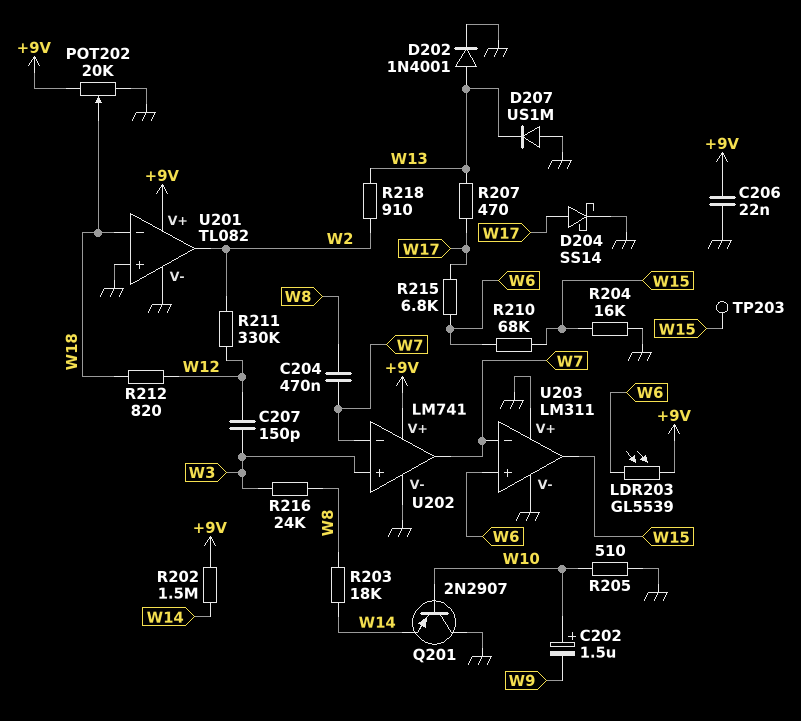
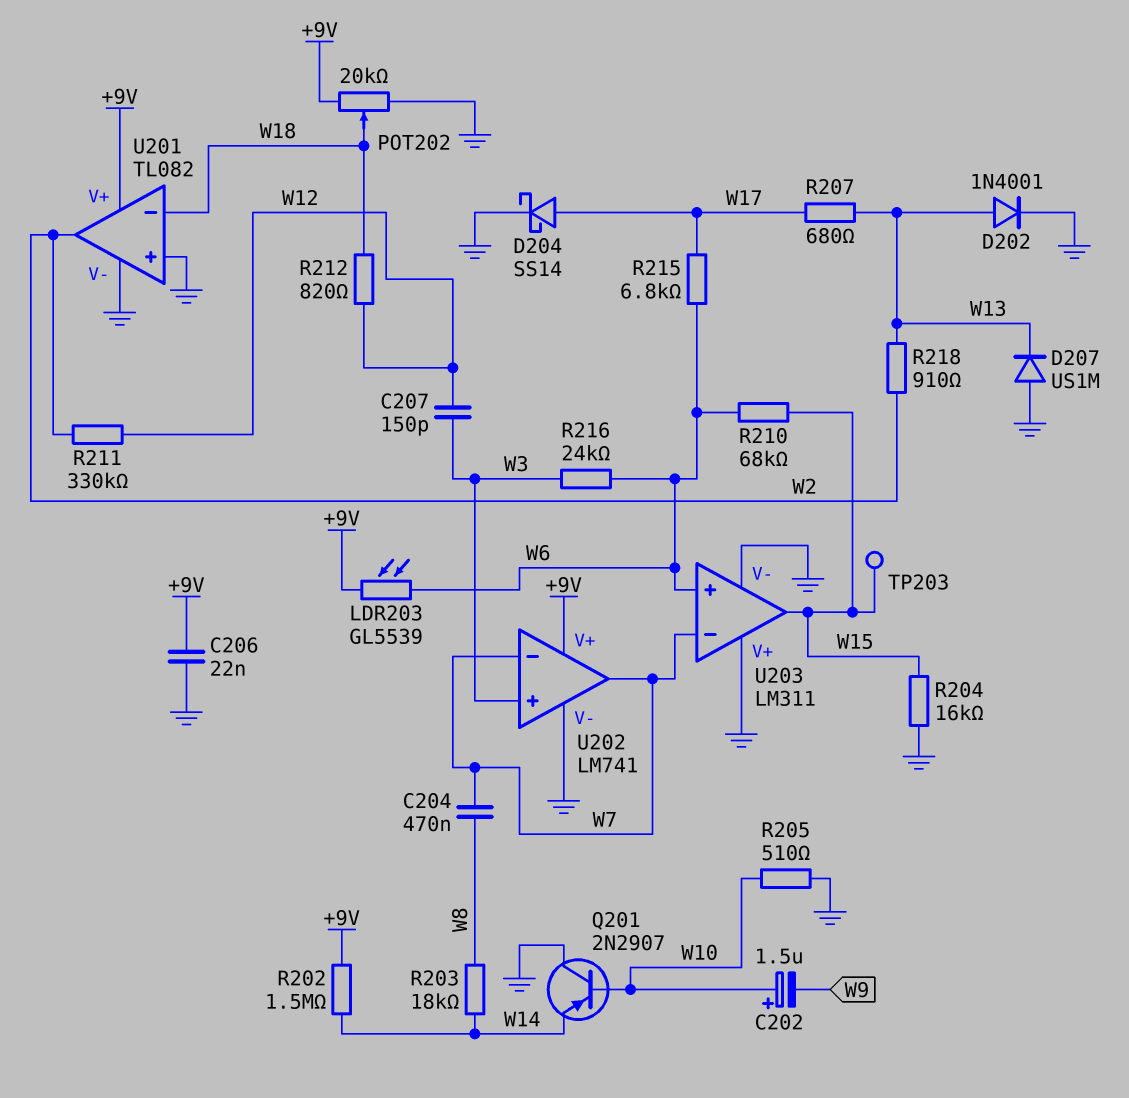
R207: 470 (W13, W17) -> 680 (W13, W17)
R216: 24k (W3, W8) -> 24k (W3, W6)

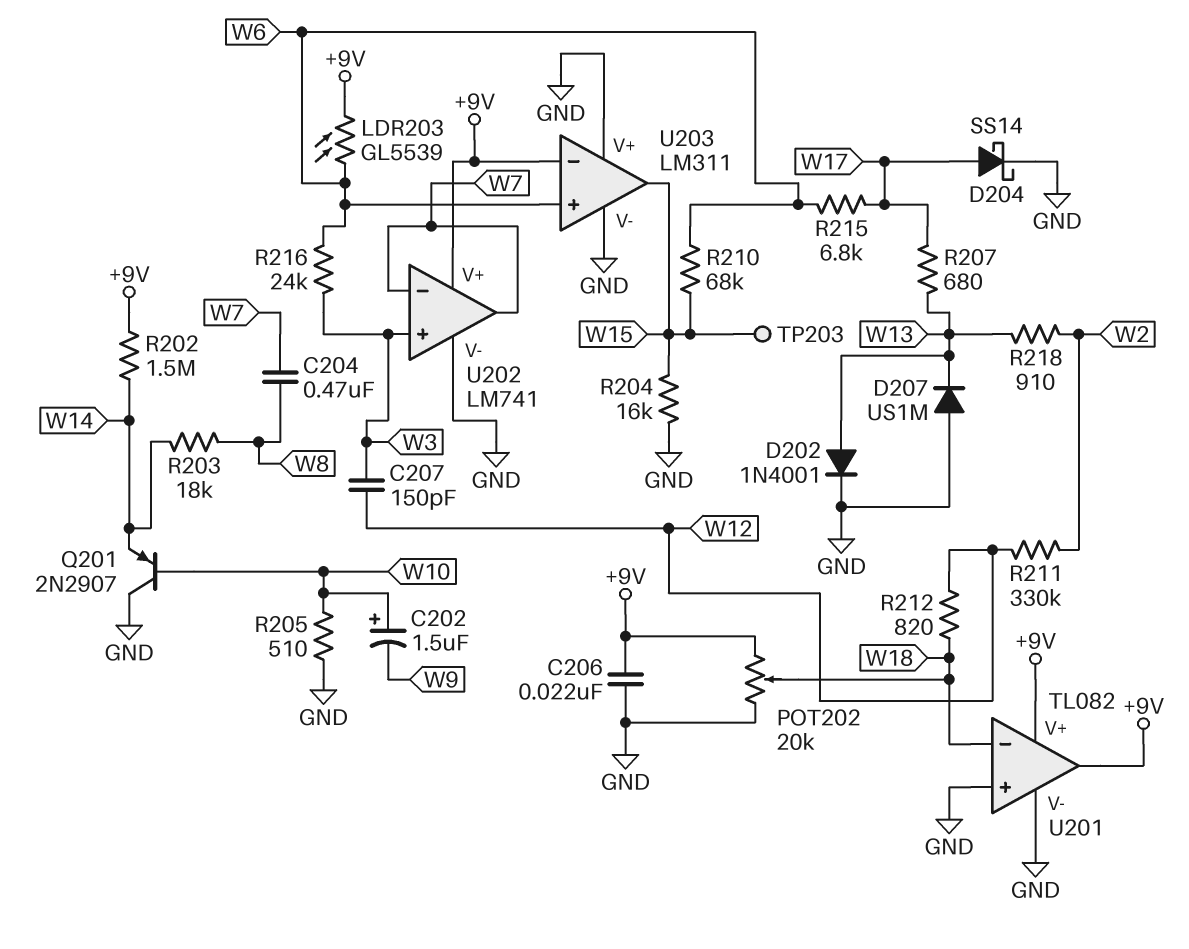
U201 pin out: W2 -> +9V
U203 pin in-: W7 -> +9V

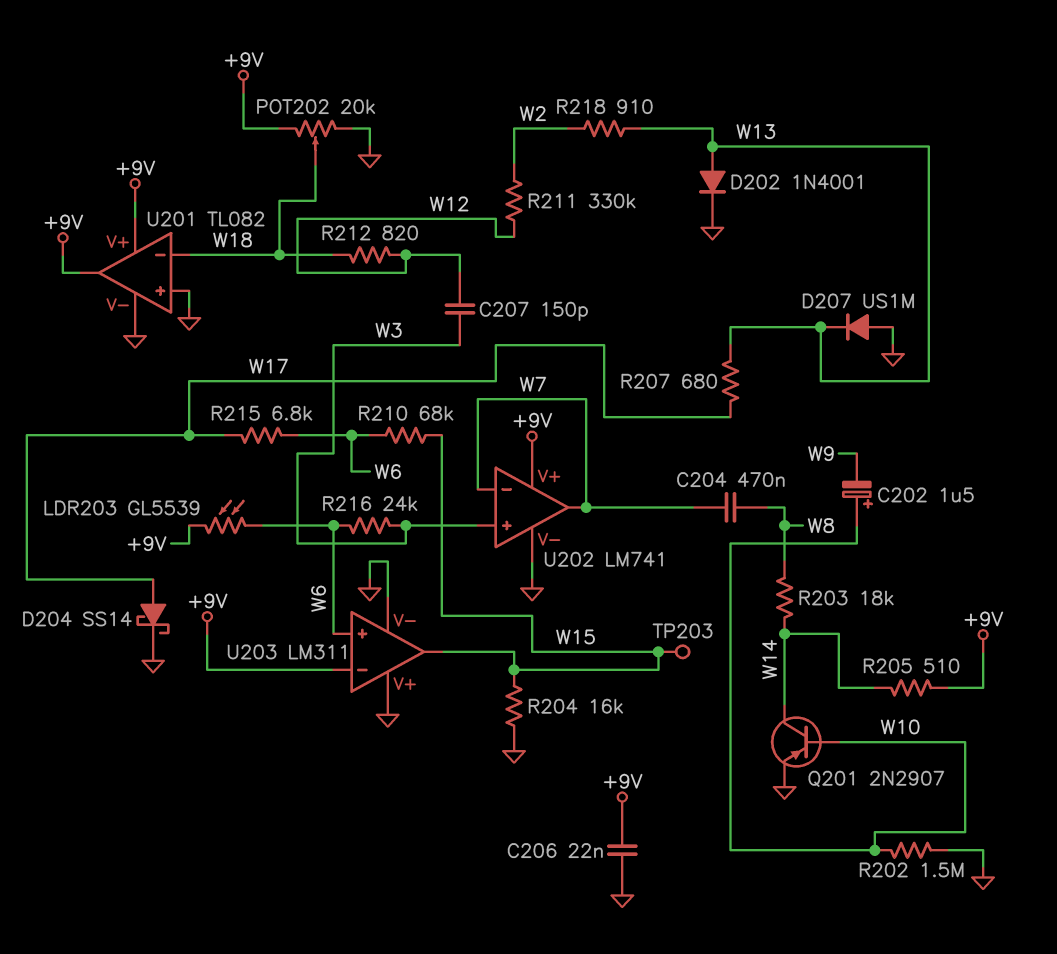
Q201: PNP 2N2907 (B W10, C GND, E W14) -> PNP 2N2907 (B W10, C W14, E GND)
R202: 1.5M (+9V, W14) -> 1.5M (GND, W10)
R205: 510 (GND, W10) -> 510 (+9V, W14)

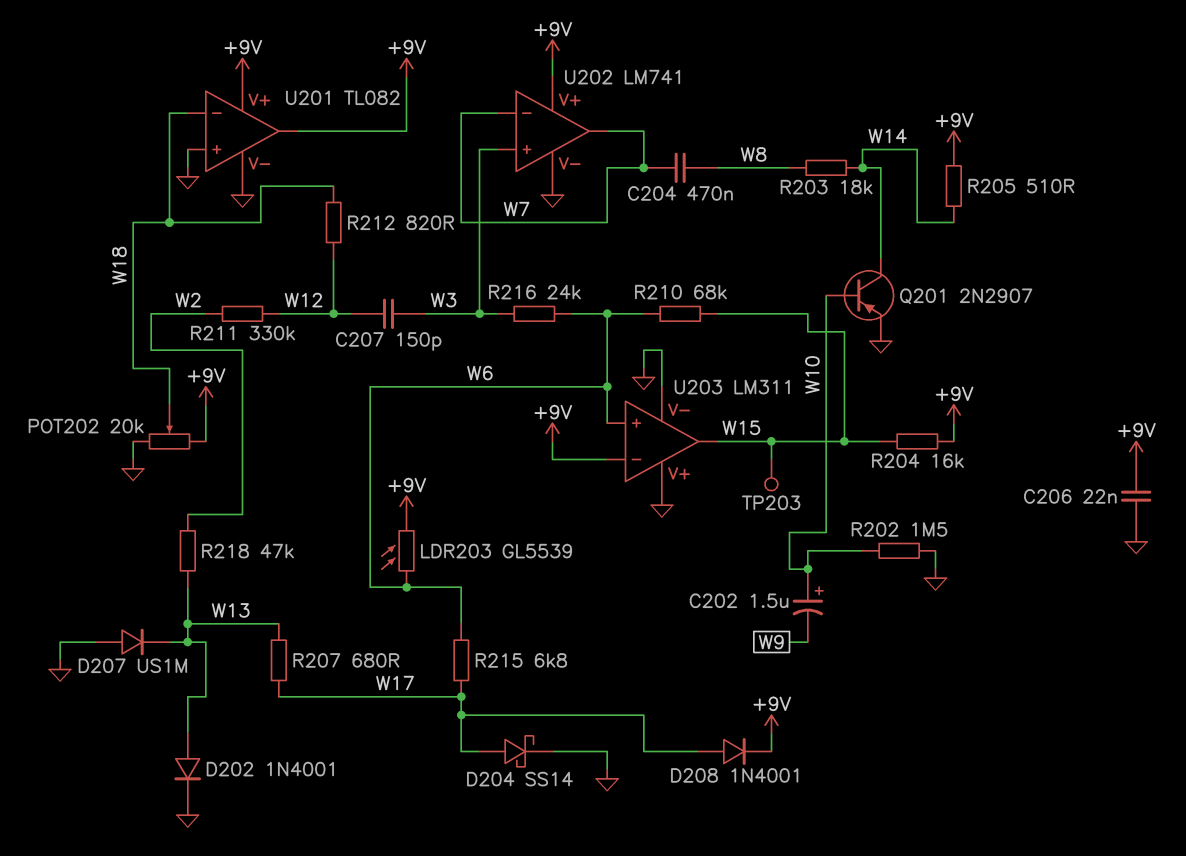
D208: none -> diode 1N4001 (A W17, K +9V)
R204: 16k (GND, W15) -> 16k (+9V, W15)
R218: 910 (W2, W13) -> 47k (W2, W13)

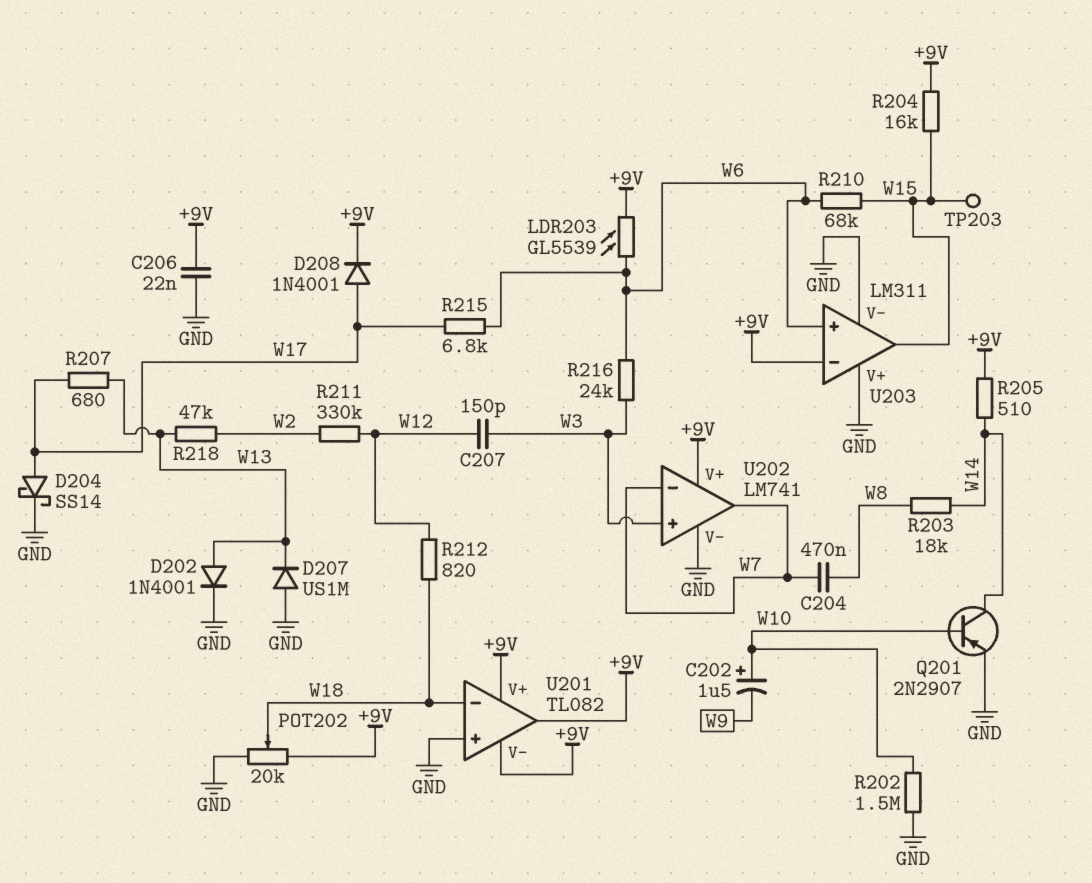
U201 pin V-: GND -> +9V

